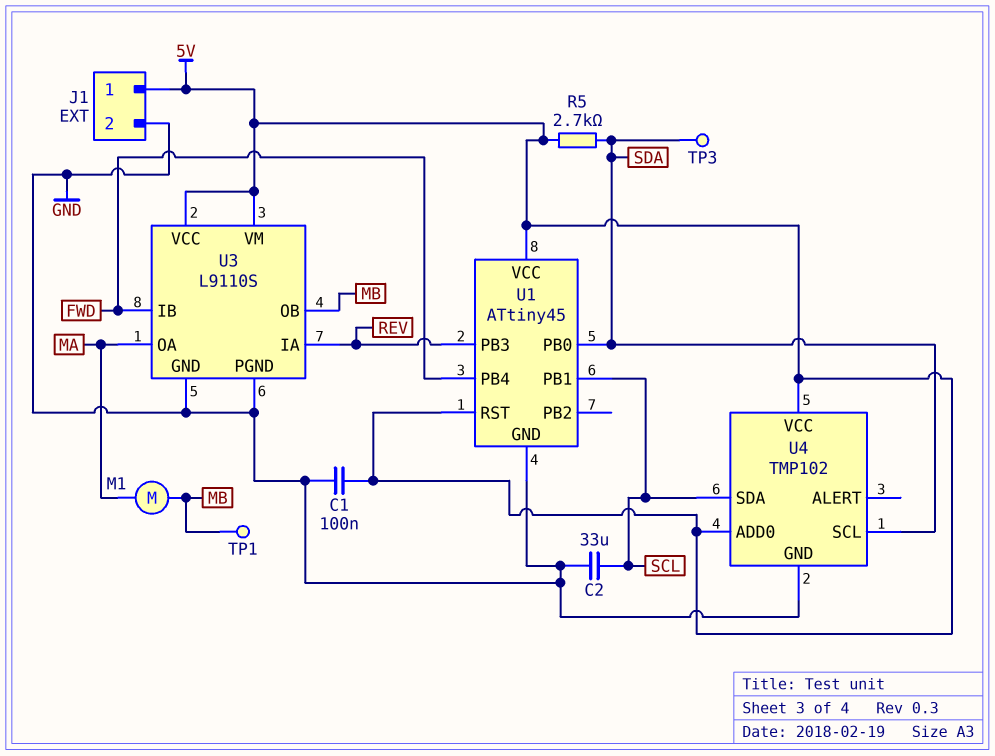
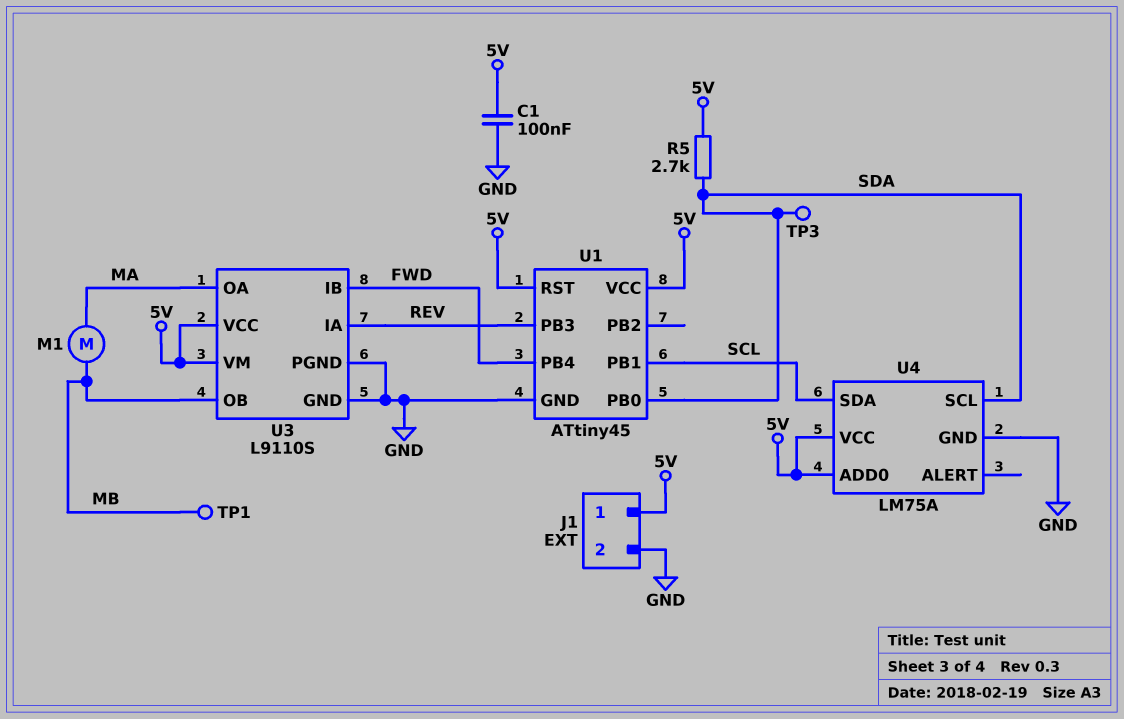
C2: 33uF (GND, SCL) -> none
U4: TMP102 -> LM75A

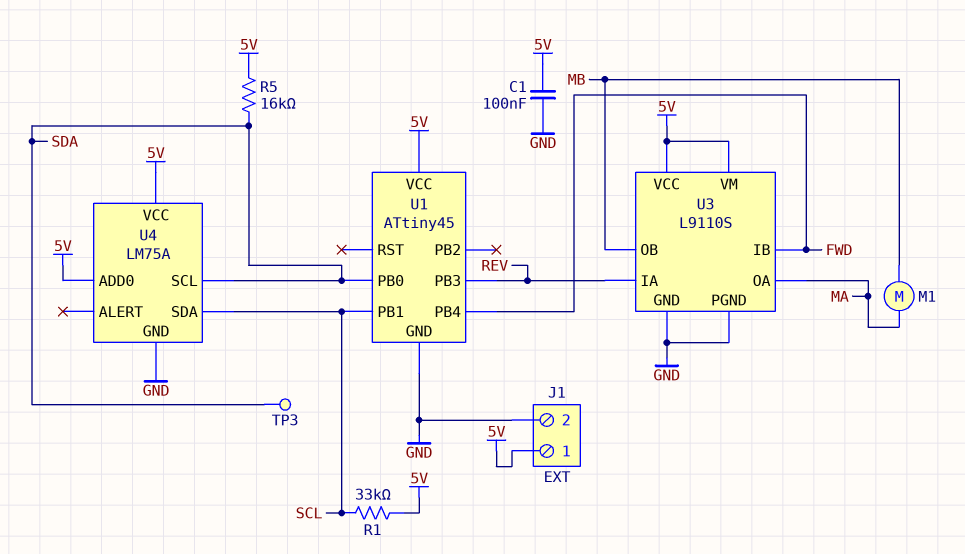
R1: none -> 33k (5V, SCL)
R5: 2.7k (5V, SDA) -> 16k (5V, SDA)
TP1: test point (MB) -> none
U1 pin RST: 5V -> none

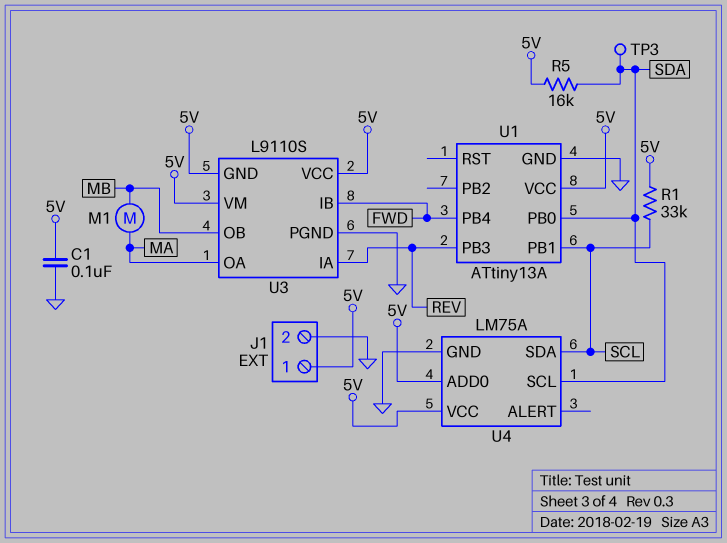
U1: ATtiny45 -> ATtiny13A
U3 pin GND: GND -> 5V

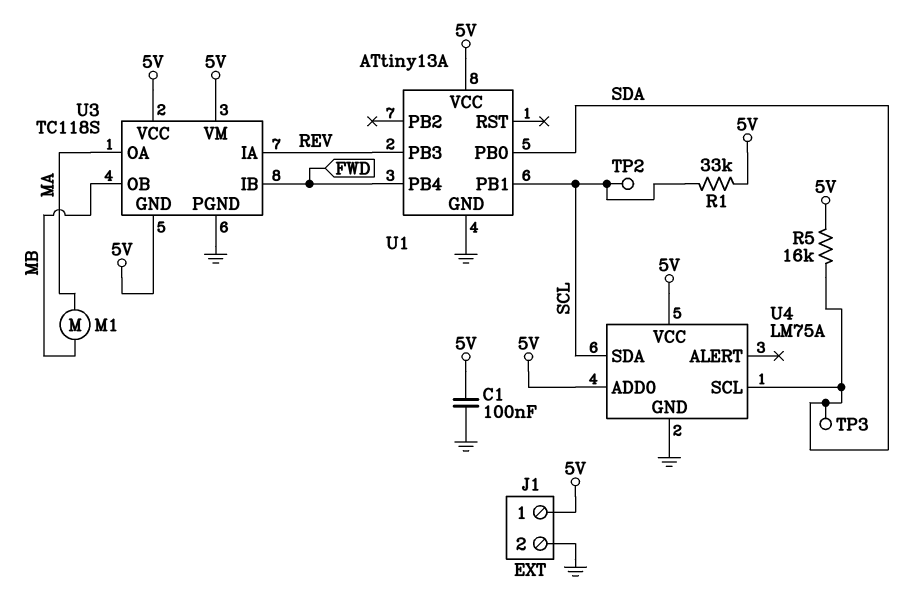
TP2: none -> test point (SCL)
U3: L9110S -> TC118S

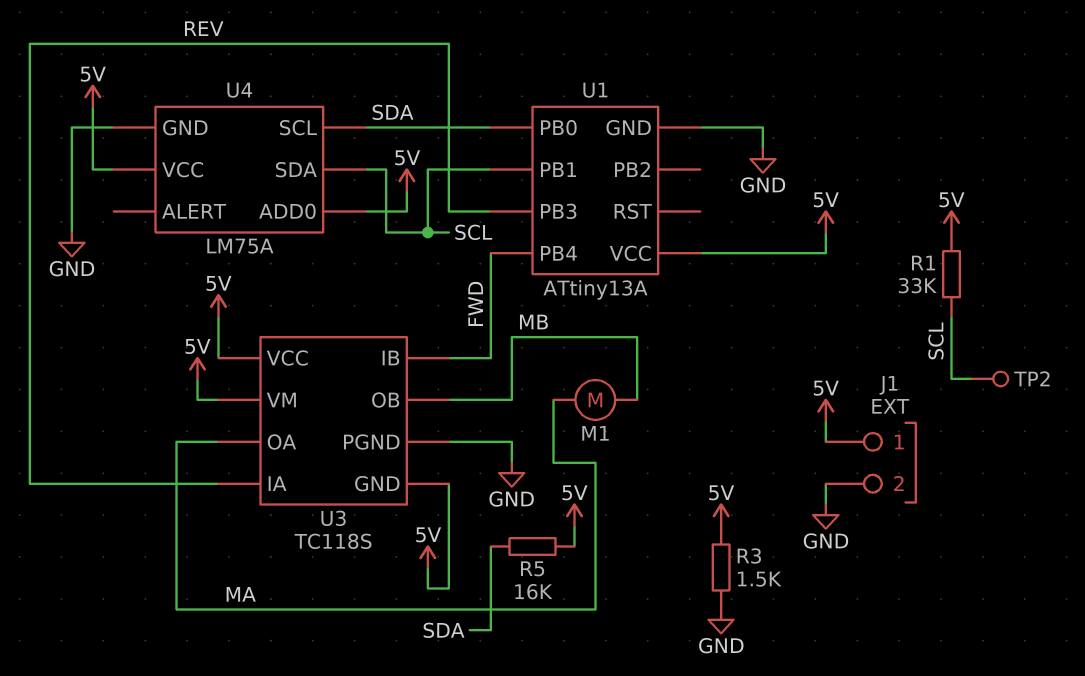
C1: 100nF (5V, GND) -> none
R3: none -> 1.5k (5V, GND)
TP3: test point (SDA) -> none

